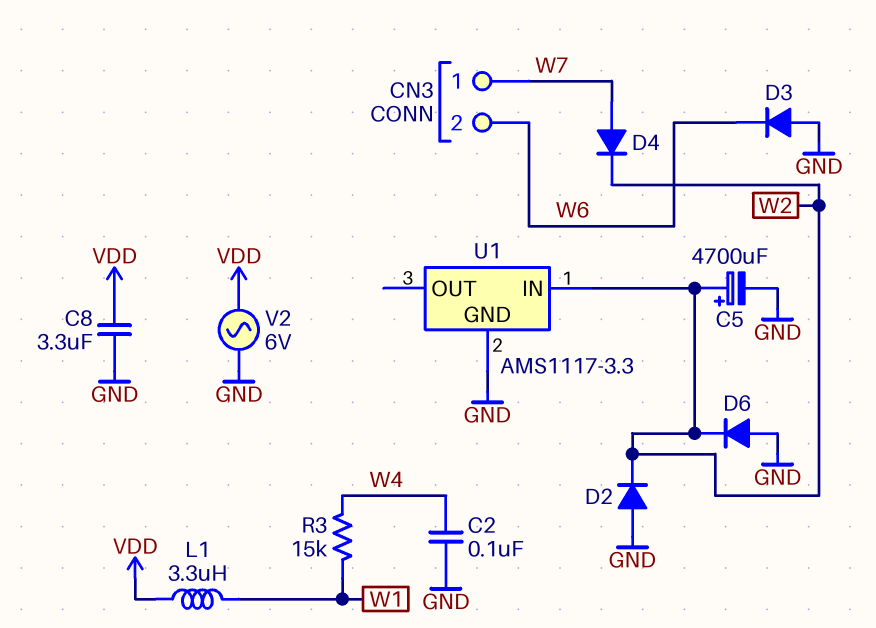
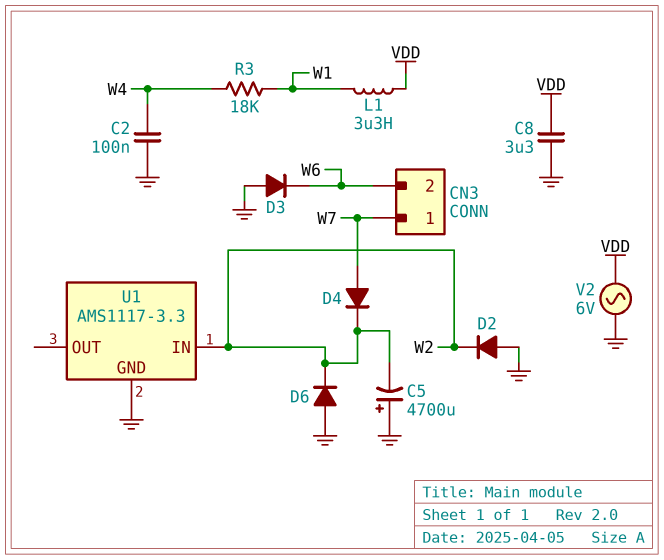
C5: 4700uF (plus W2, minus GND) -> 4700uF (plus GND, minus W2)
R3: 15k (W1, W4) -> 18k (W1, W4)

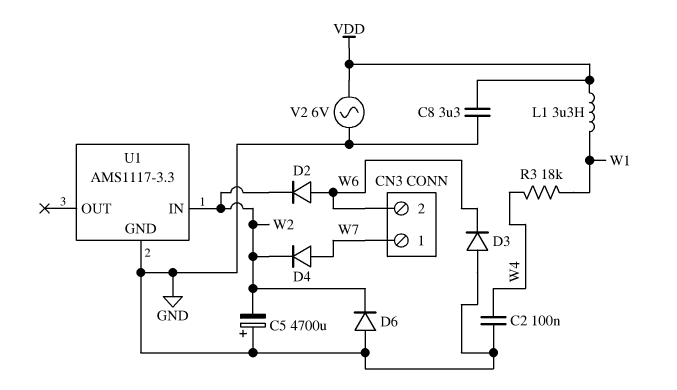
D2: diode (A GND, K W2) -> diode (A W6, K W2)

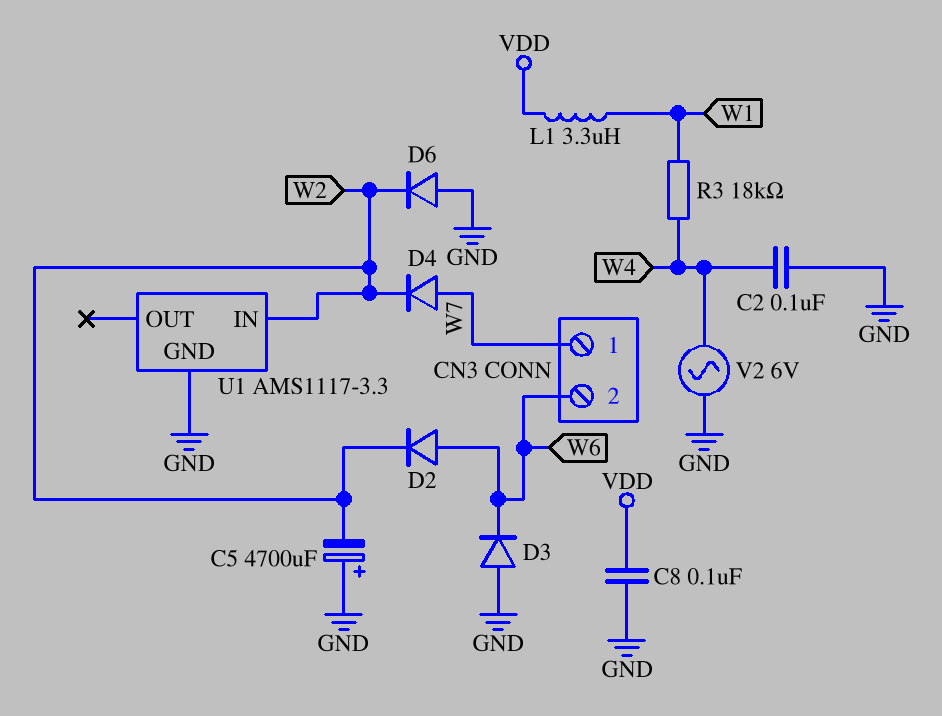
C8: 3.3uF (GND, VDD) -> 100nF (GND, VDD)
V2: AC 6V (GND, VDD) -> AC 6V (GND, W4)

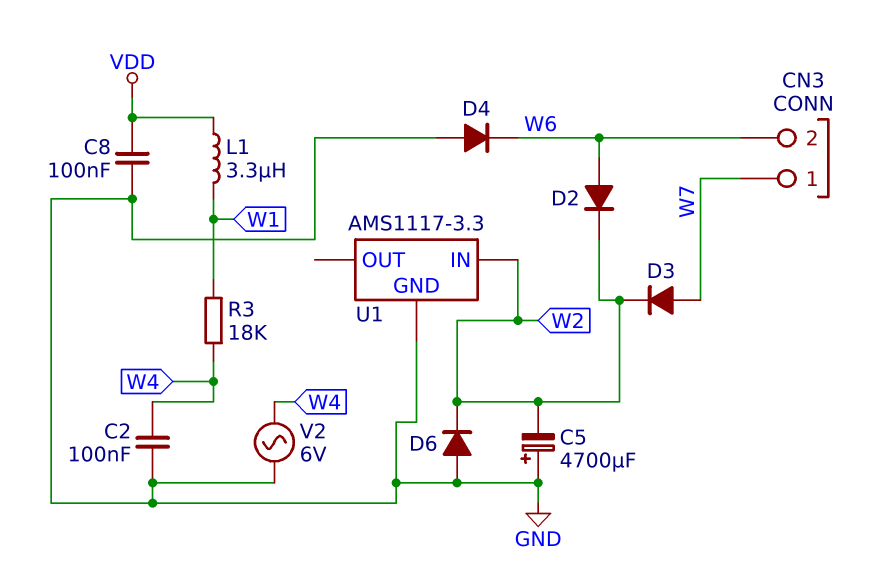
D3: diode (A GND, K W6) -> diode (A W7, K W2)
D4: diode (A W7, K W2) -> diode (A GND, K W6)

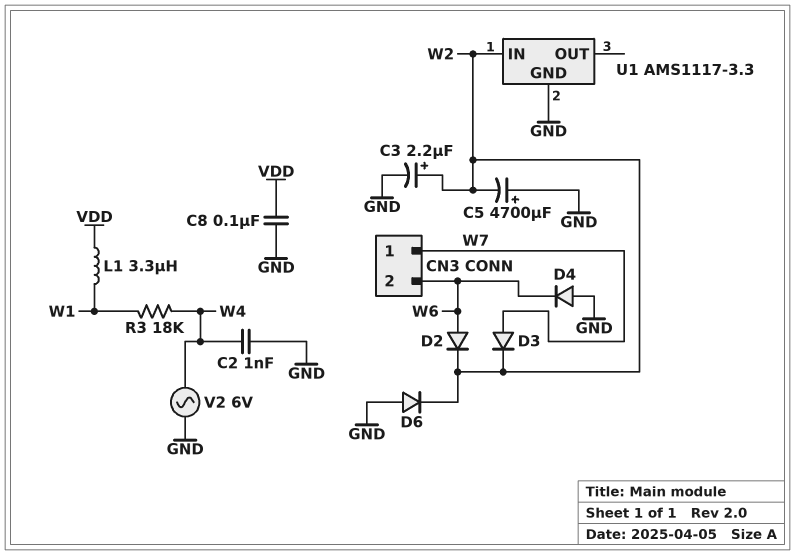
C2: 100nF (GND, W4) -> 1nF (GND, W4)
C3: none -> 2.2uF (plus W2, minus GND)

